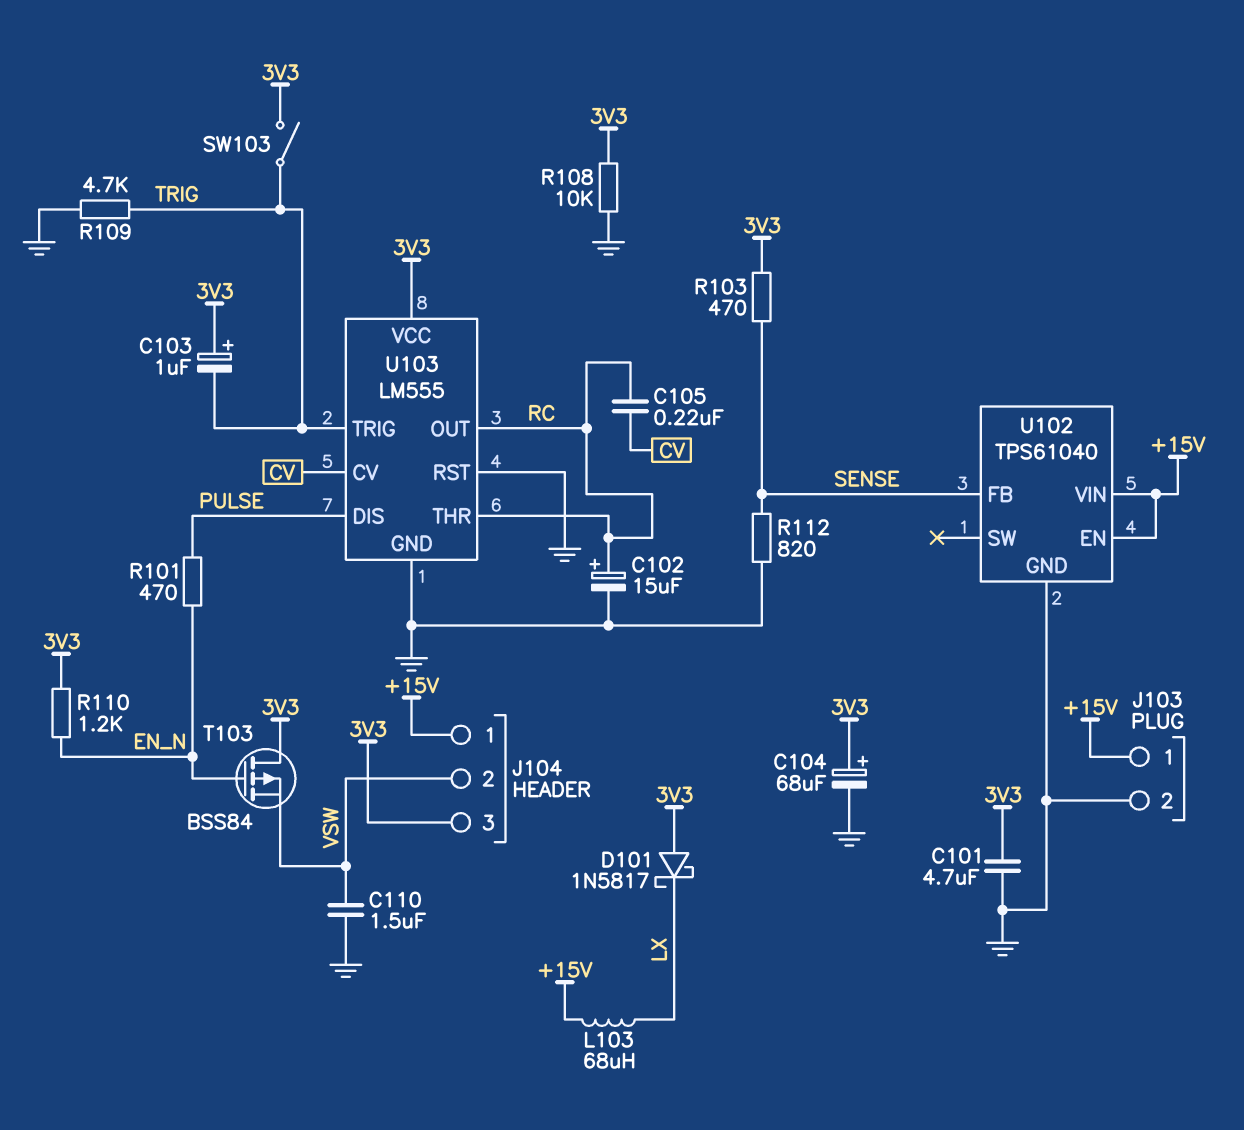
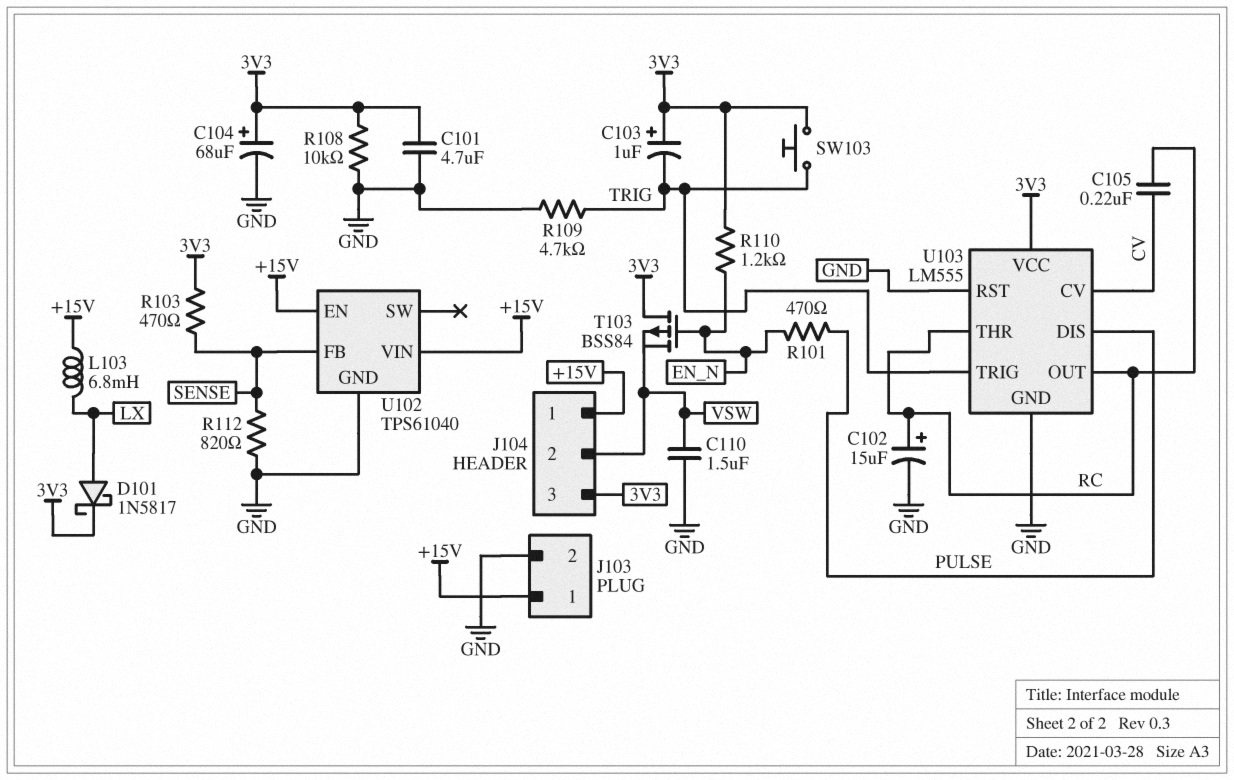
D101: schottky 1N5817 (A 3V3, K LX) -> schottky 1N5817 (A LX, K 3V3)
L103: 68uH (+15V, LX) -> 6.8mH (+15V, LX)
SW103: switch (3V3, TRIG) -> button (3V3, TRIG)

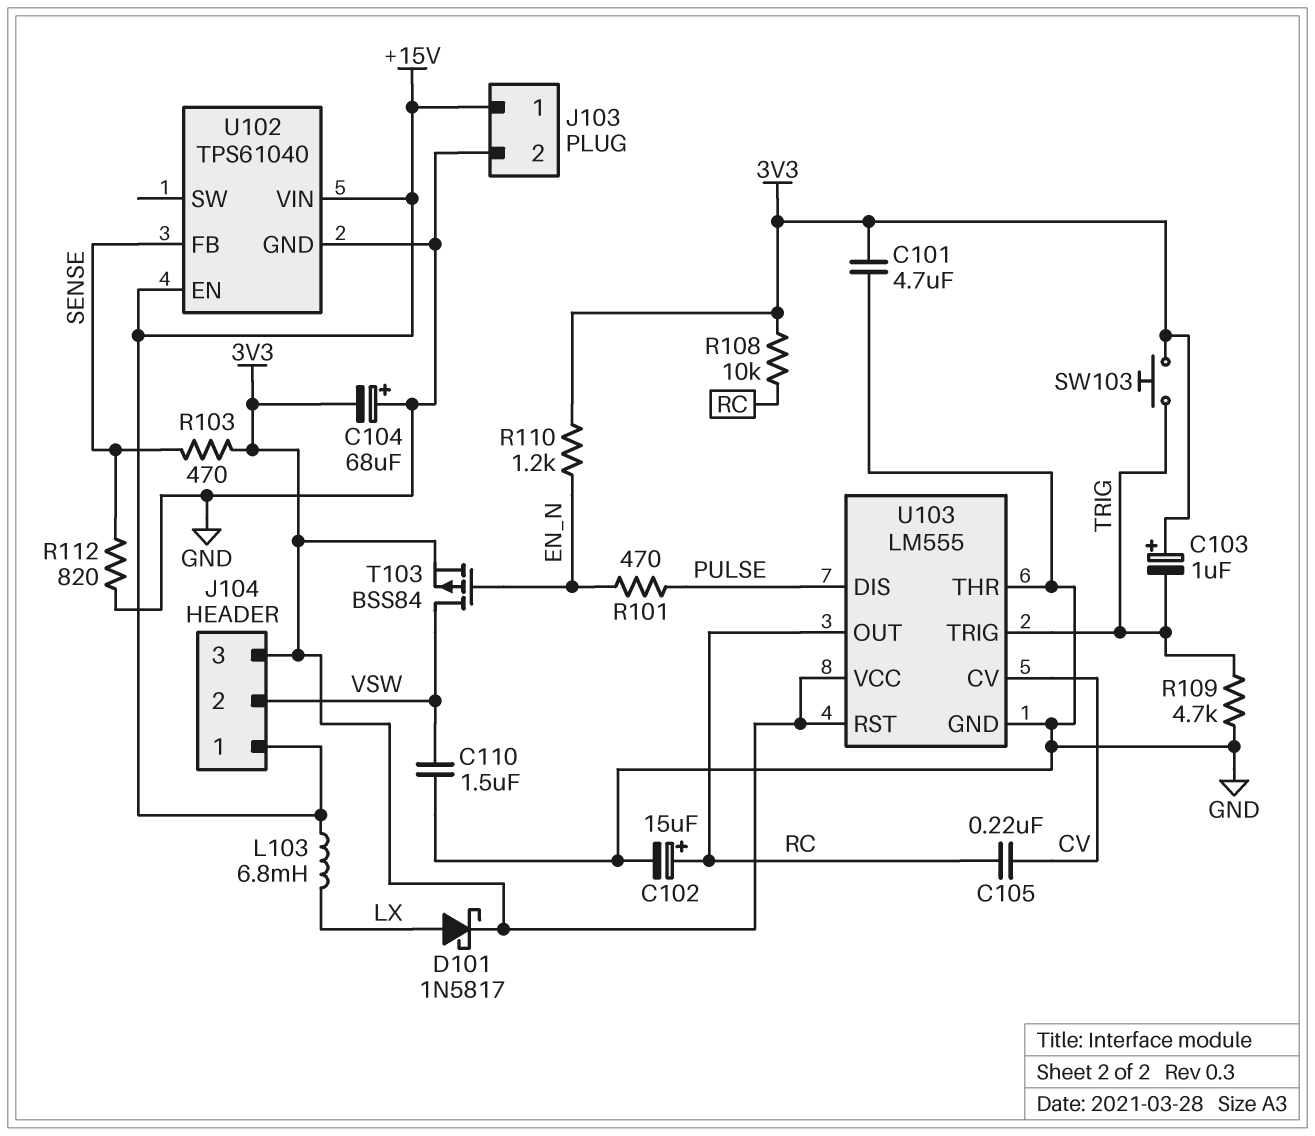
C104: 68uF (plus 3V3, minus GND) -> 68uF (plus GND, minus 3V3)
R108: 10k (3V3, GND) -> 10k (3V3, RC)
T103: PMOS BSS84 (G EN_N, D 3V3, S VSW) -> PMOS BSS84 (G EN_N, D VSW, S 3V3)
U103 pin RST: GND -> 3V3
U103 pin THR: RC -> GND

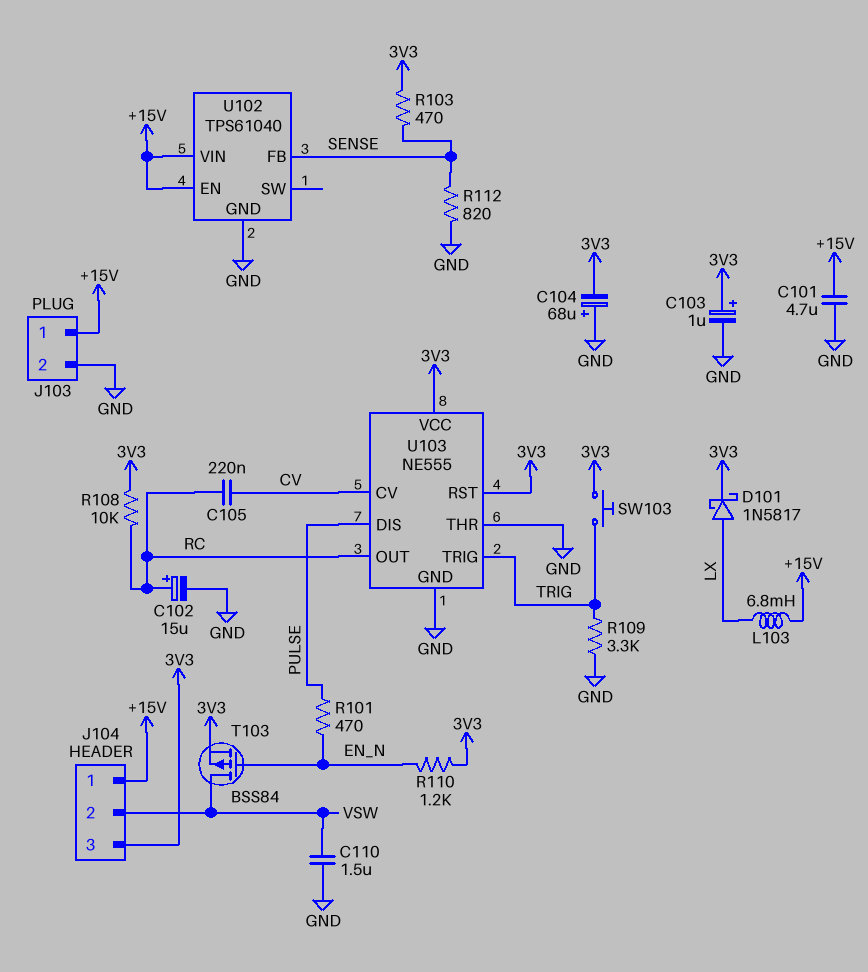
C101: 4.7uF (3V3, GND) -> 4.7uF (+15V, GND)
C103: 1uF (plus 3V3, minus TRIG) -> 1uF (plus 3V3, minus GND)
R109: 4.7k (GND, TRIG) -> 3.3k (GND, TRIG)
U103: LM555 -> NE555

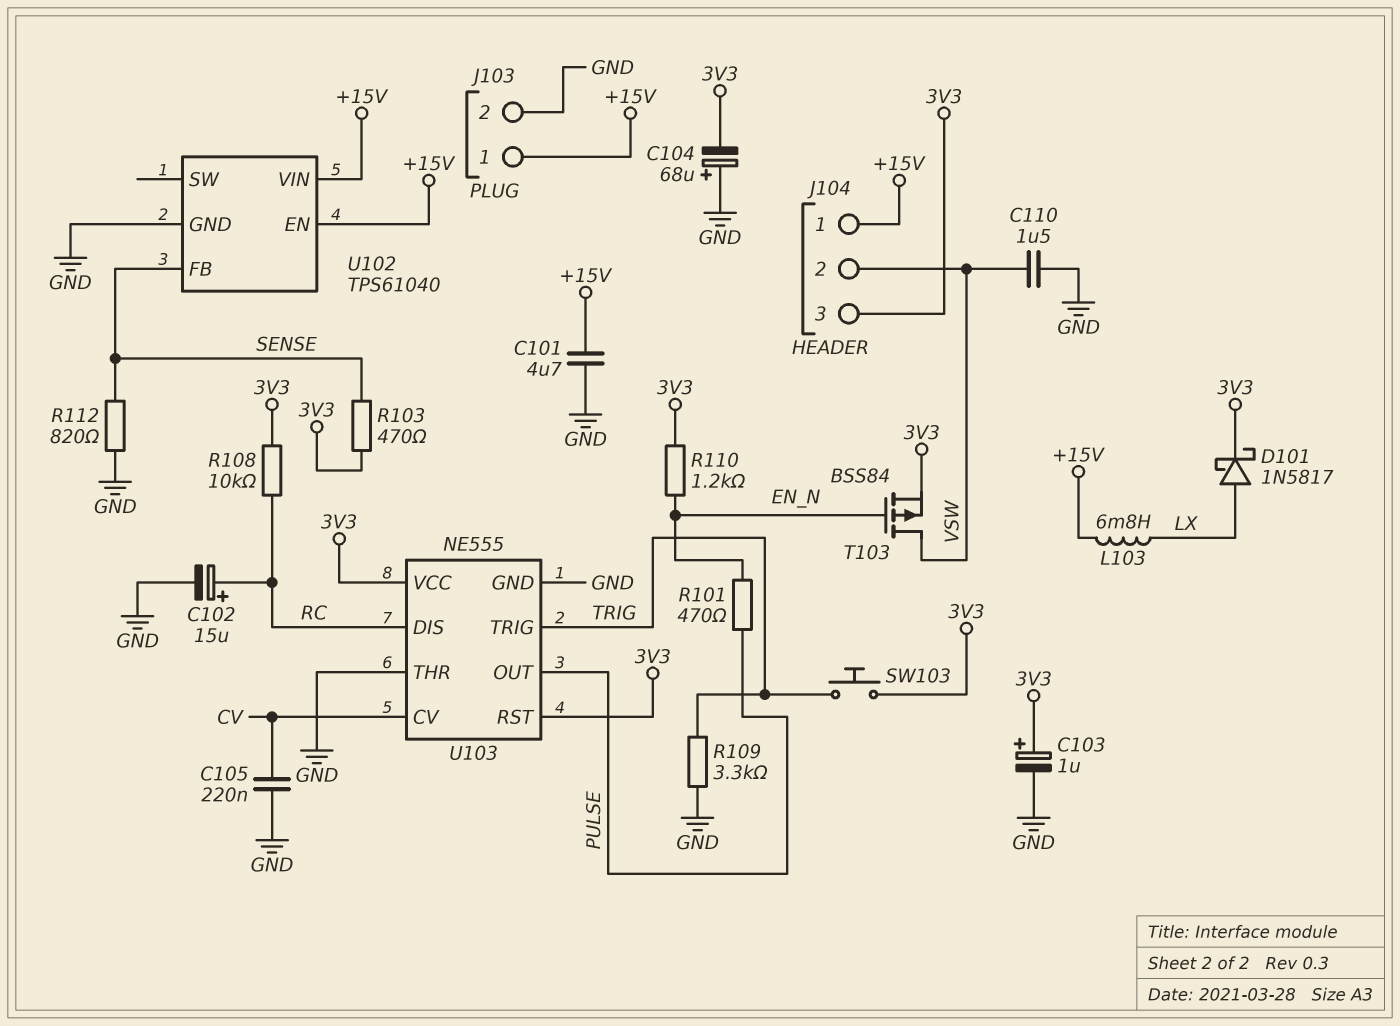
C105: 220nF (CV, RC) -> 220nF (CV, GND)
U103 pin DIS: PULSE -> RC
U103 pin OUT: RC -> PULSE

